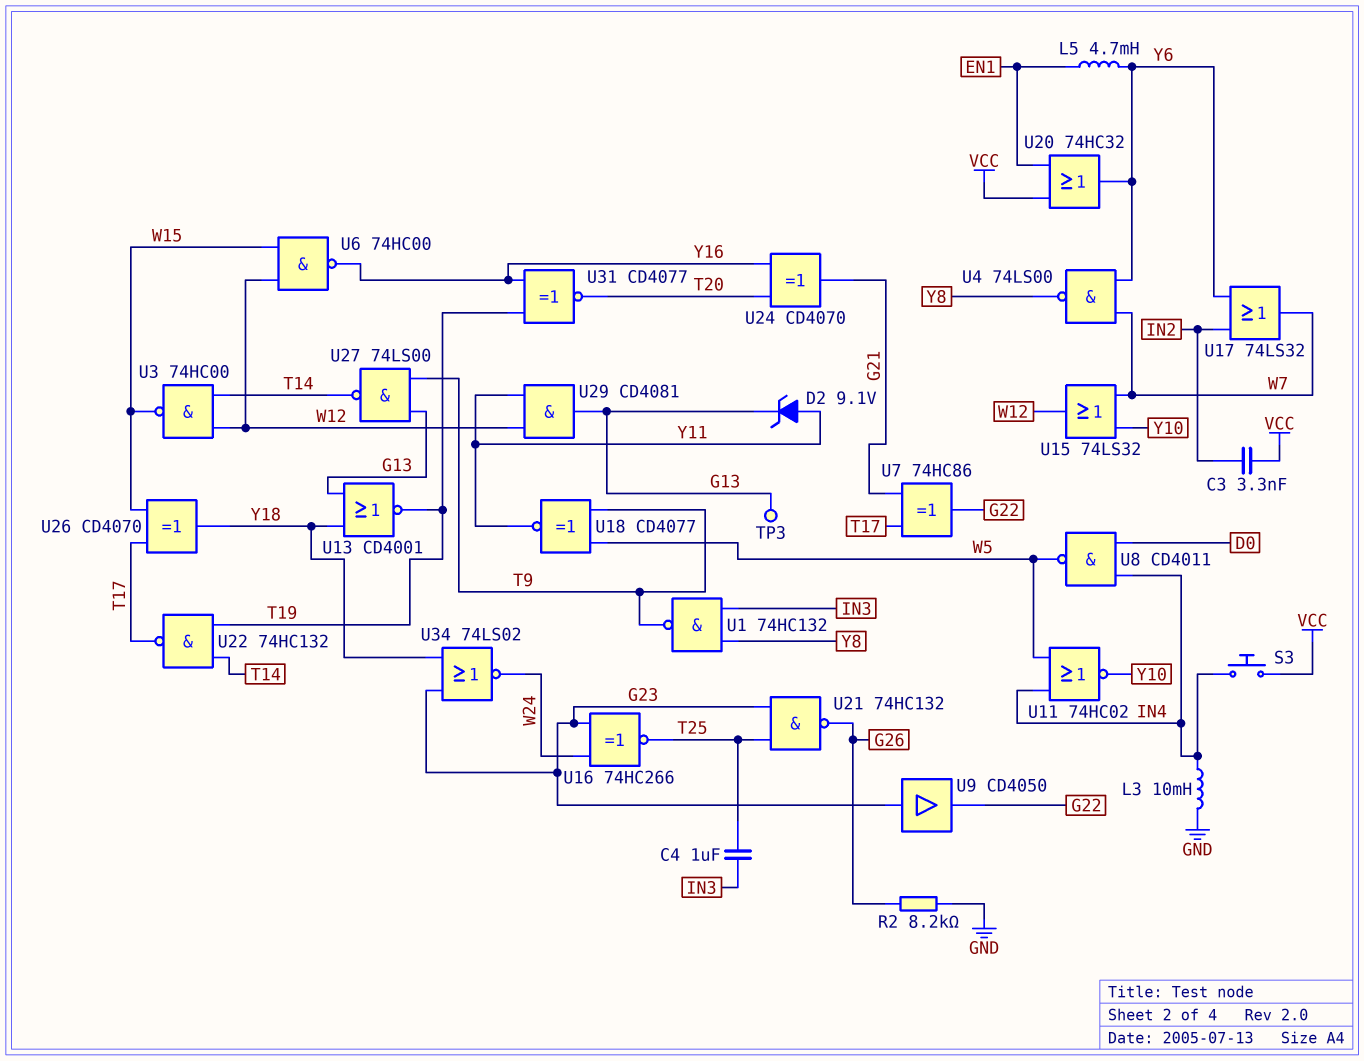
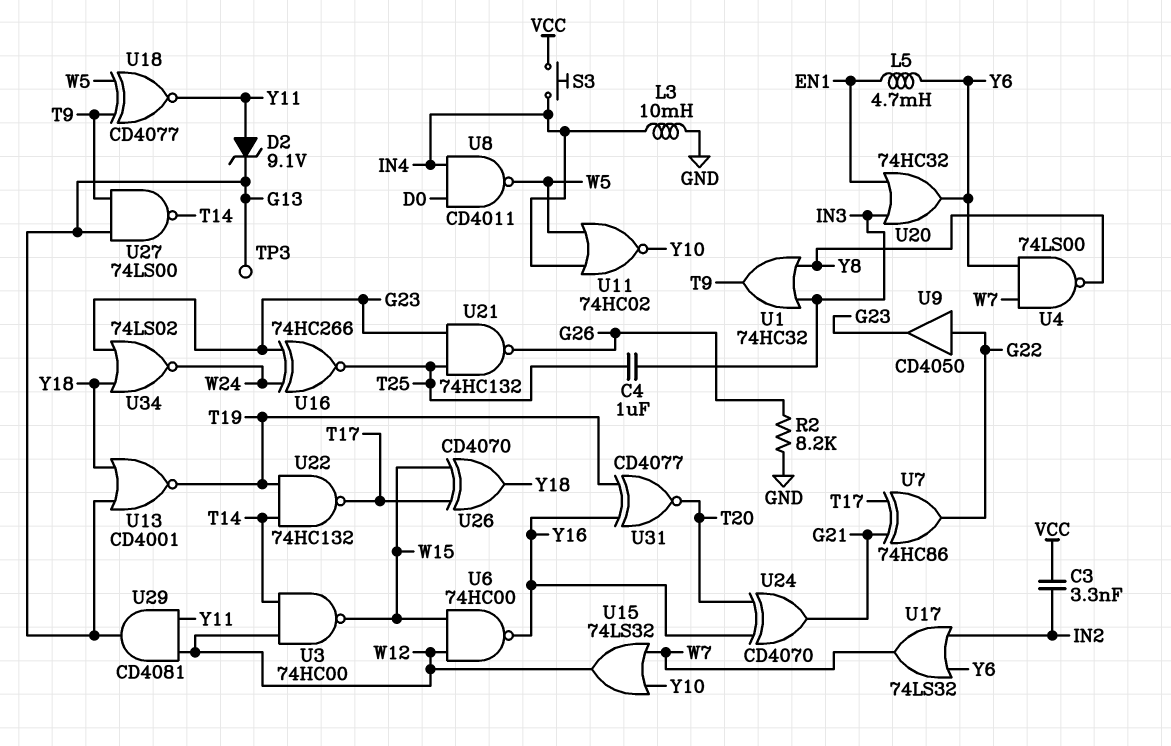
U1: NAND 74HC132 (in IN3, in Y8, out T9) -> OR 74HC32 (in IN3, in Y8, out T9)
U9: buffer CD4050 (in G23, out G22) -> buffer CD4050 (in G22, out G23)
U20: OR 74HC32 (in EN1, in VCC, out Y6) -> OR 74HC32 (in EN1, in IN3, out Y6)

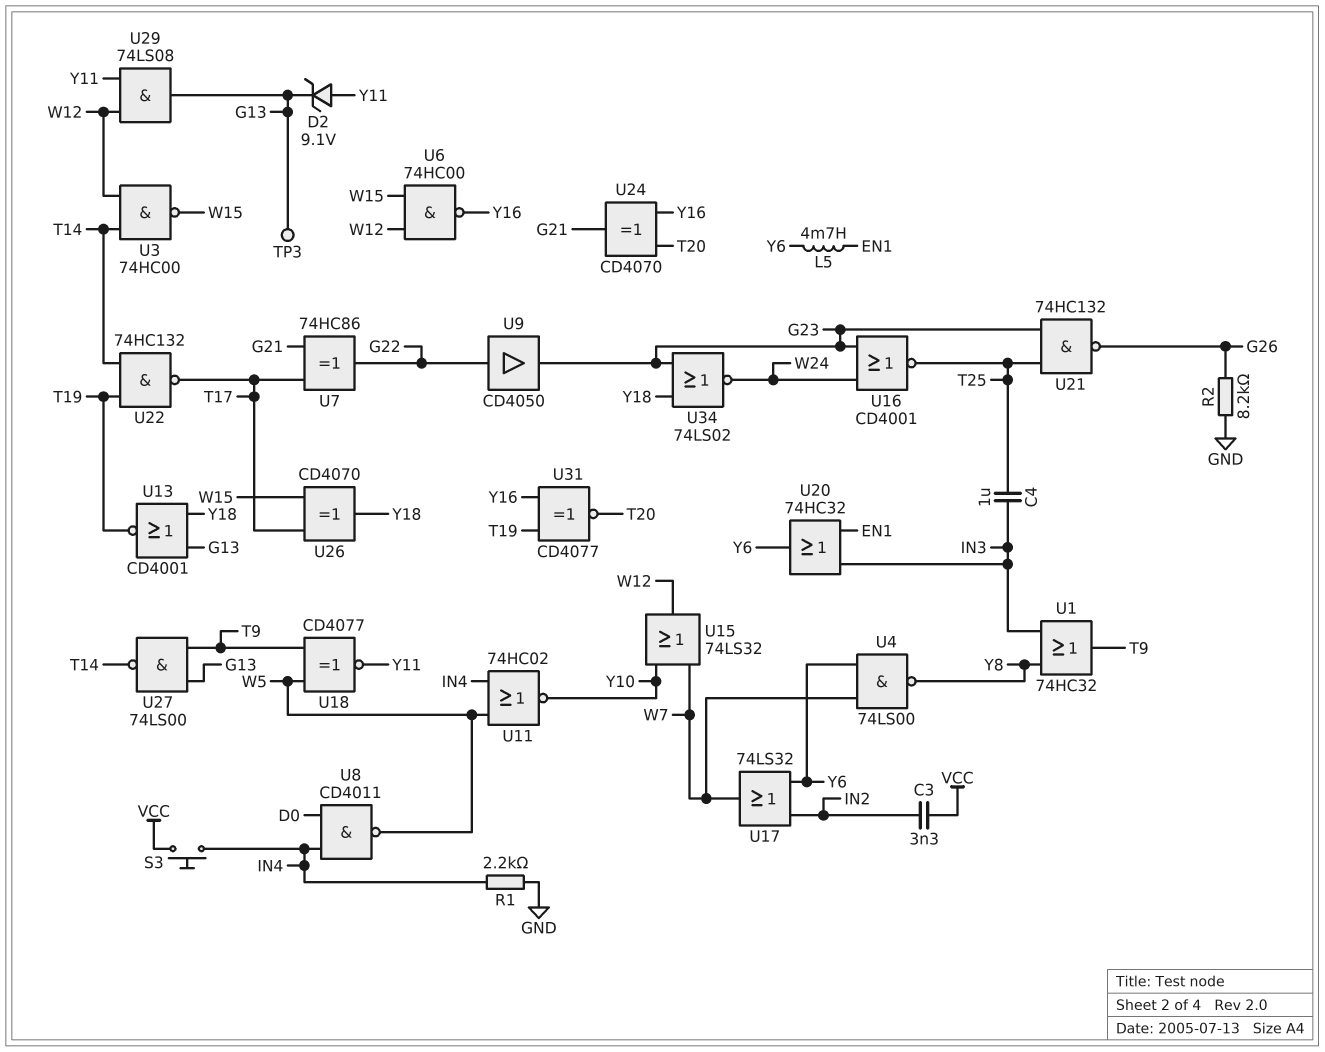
L3: 10mH (GND, IN4) -> none
R1: none -> 2.2k (GND, IN4)
U16: XNOR 74HC266 (in G23, in W24, out T25) -> NOR CD4001 (in G23, in W24, out T25)
U29: AND CD4081 (in W12, in Y11, out G13) -> AND 74LS08 (in W12, in Y11, out G13)

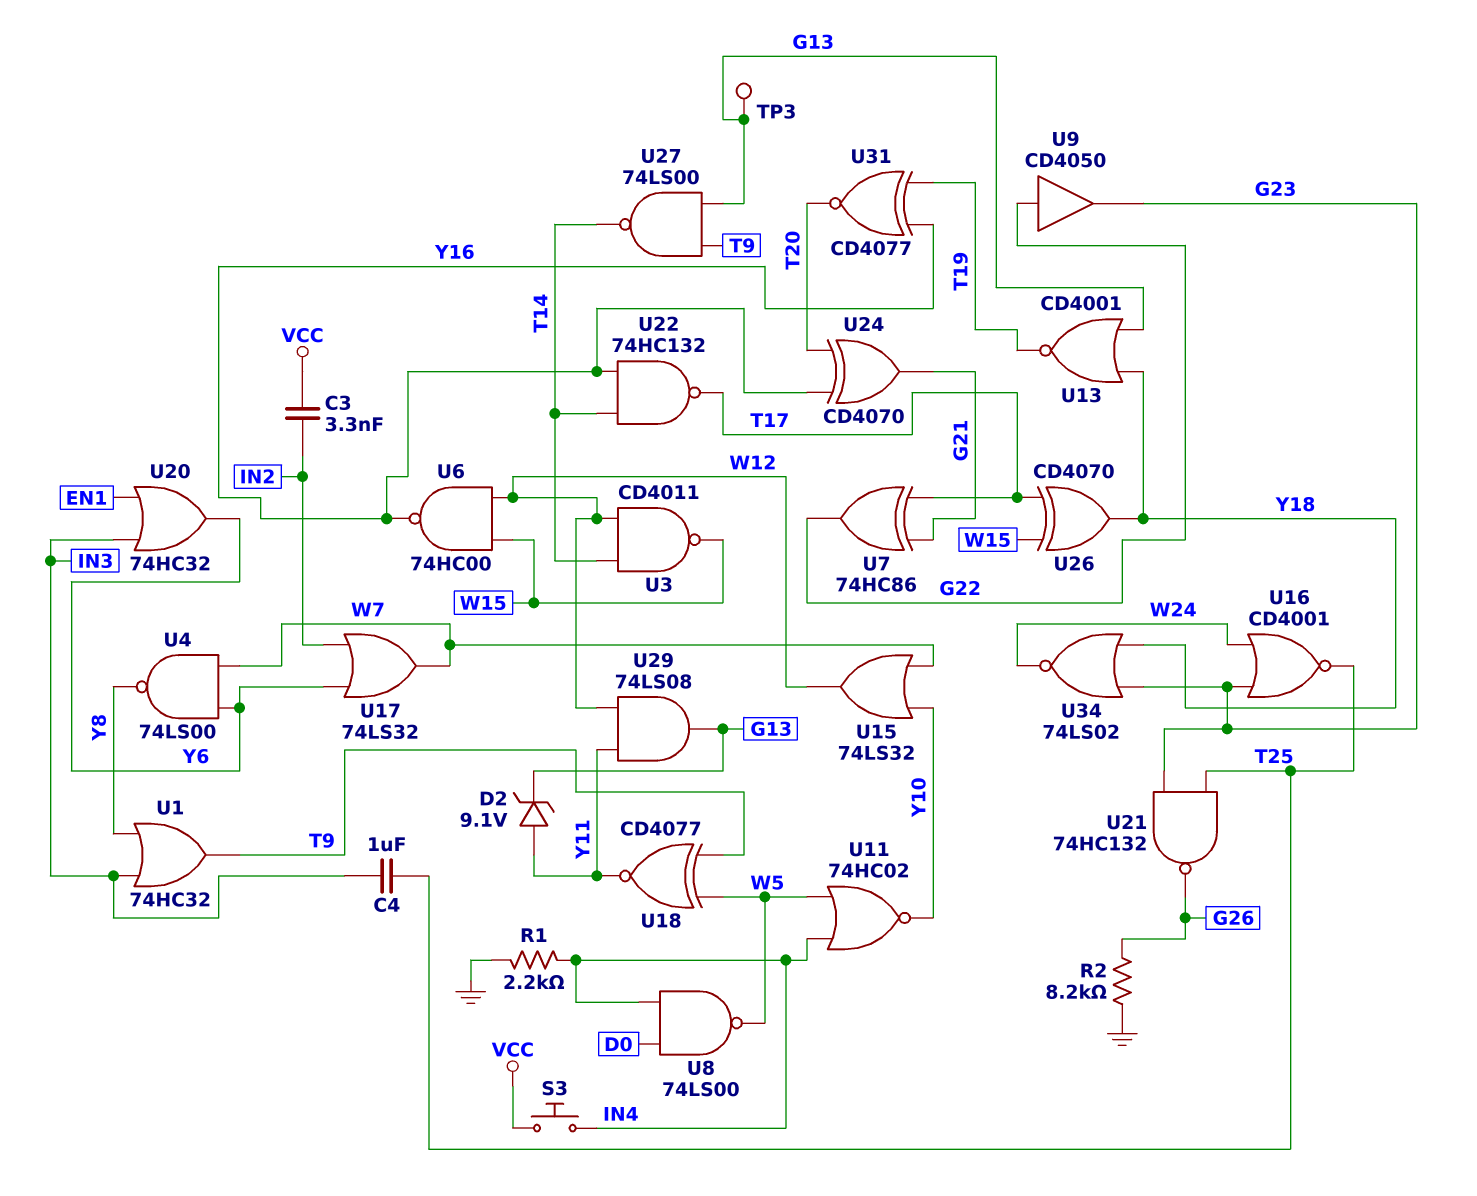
L5: 4.7mH (EN1, Y6) -> none
U3: NAND 74HC00 (in T14, in W12, out W15) -> NAND CD4011 (in T14, in W12, out W15)
U8: NAND CD4011 (in D0, in IN4, out W5) -> NAND 74LS00 (in D0, in IN4, out W5)
U22: NAND 74HC132 (in T14, in T19, out T17) -> NAND 74HC132 (in T14, in Y16, out T17)

